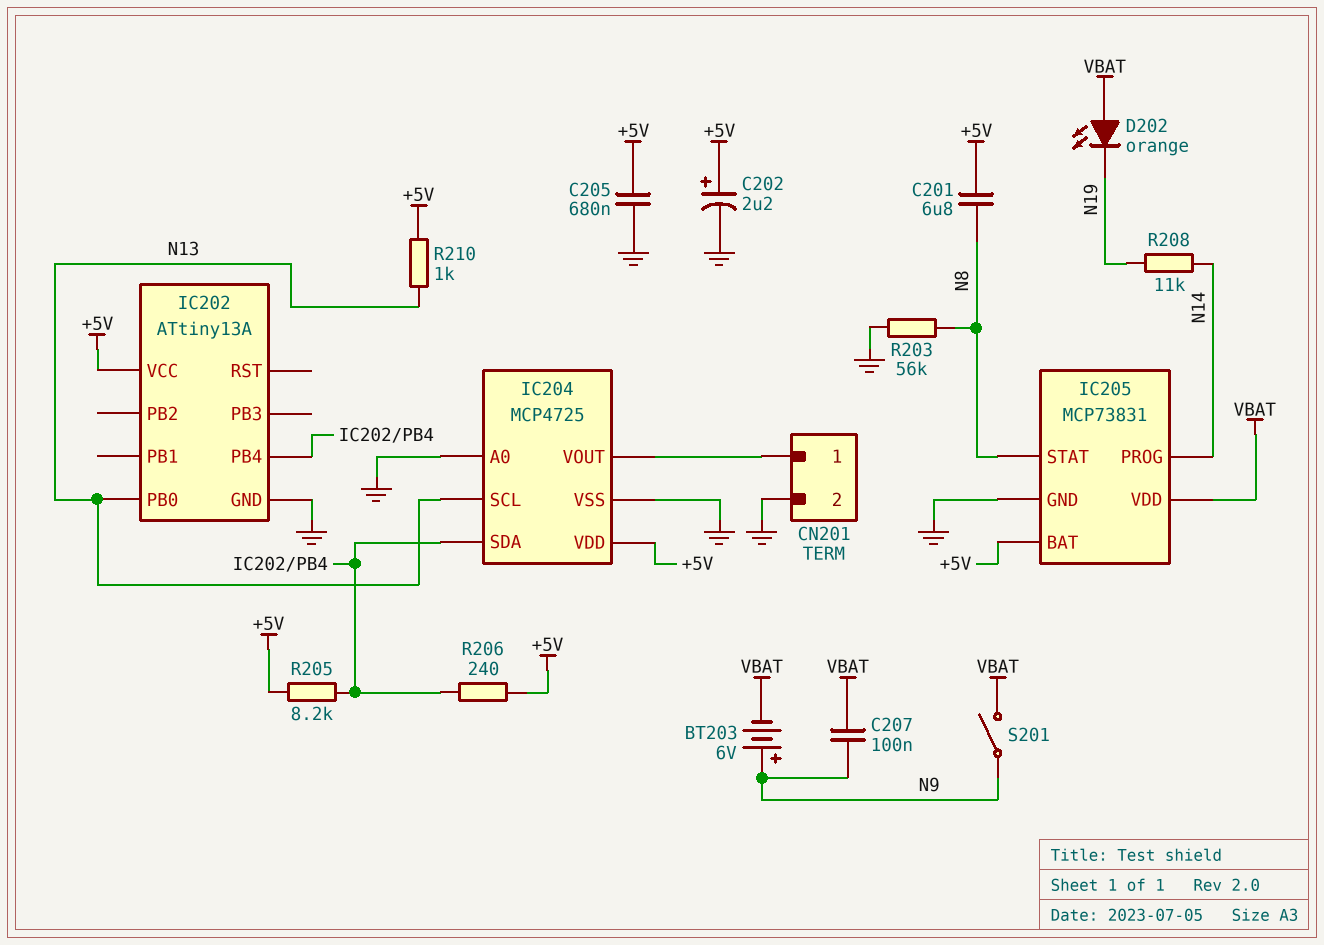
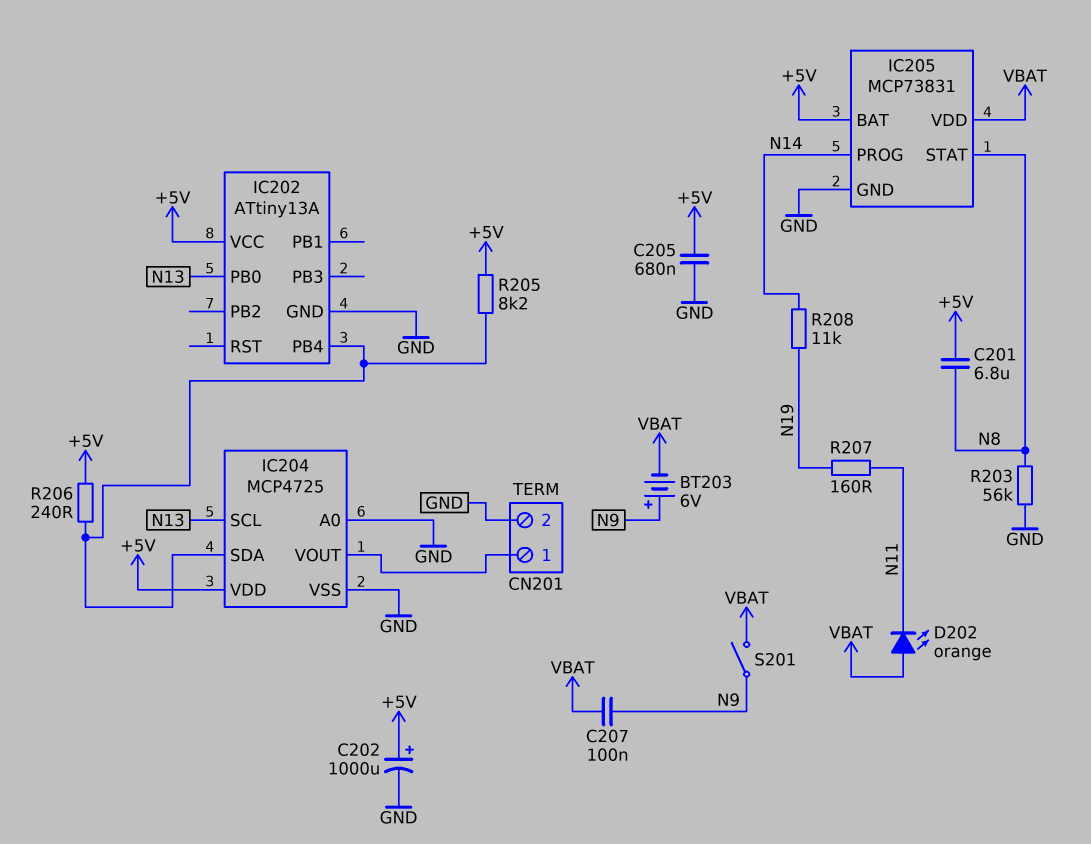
C202: 2.2uF (plus +5V, minus GND) -> 1000uF (plus +5V, minus GND)
D202: LED orange (A VBAT, K N19) -> LED orange (A VBAT, K N11)
R207: none -> 160 (N11, N19)
R210: 1k (+5V, N13) -> none

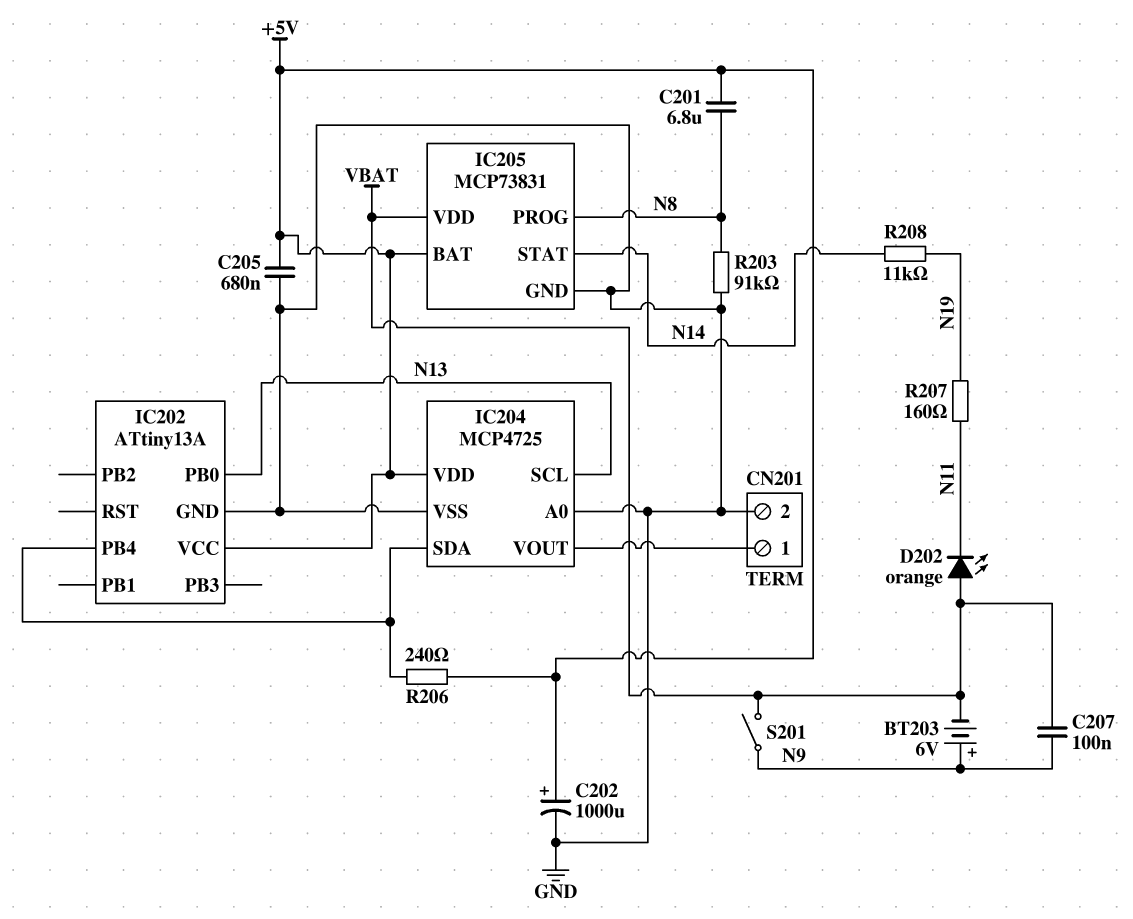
IC205 pin PROG: N14 -> N8
IC205 pin STAT: N8 -> N14
R203: 56k (GND, N8) -> 91k (GND, N8)
R205: 8.2k (+5V, IC202/PB4) -> none

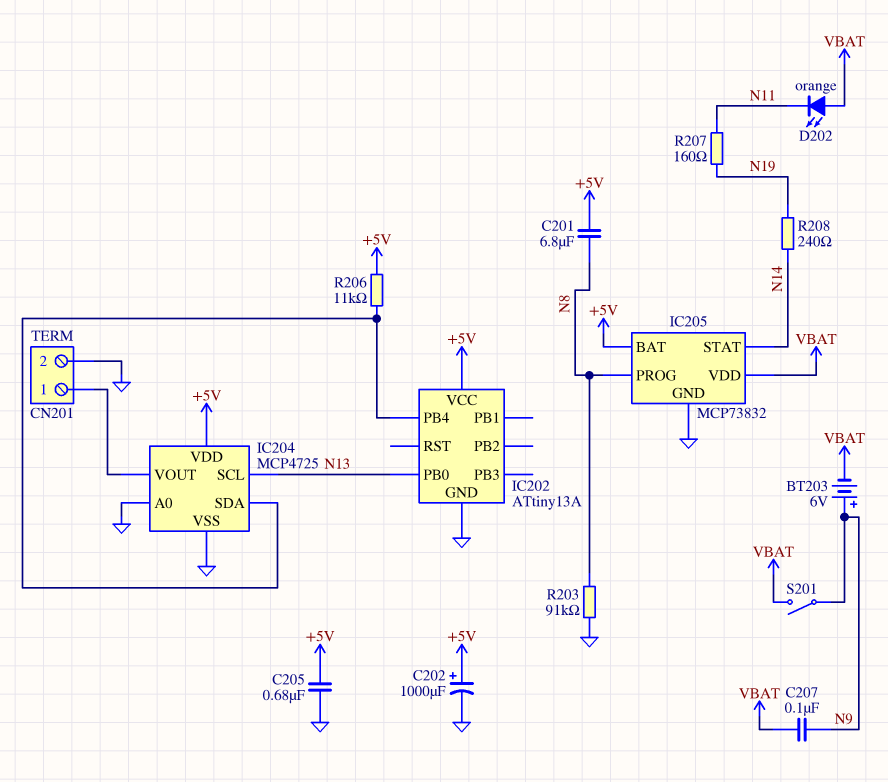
IC205: MCP73831 -> MCP73832
R206: 240 (+5V, IC202/PB4) -> 11k (+5V, IC202/PB4)
R208: 11k (N14, N19) -> 240 (N14, N19)

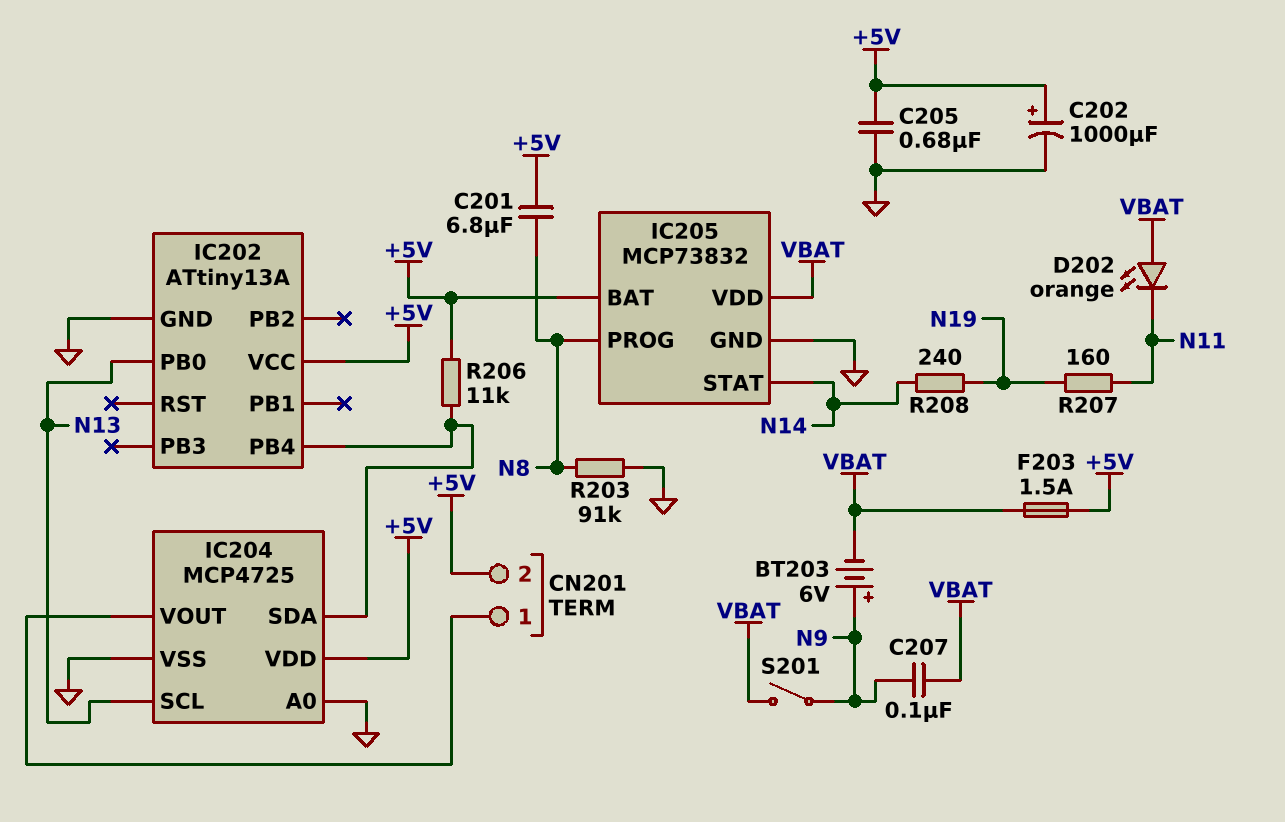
CN201 pin 2: GND -> +5V
F203: none -> 1.5A (+5V, VBAT)

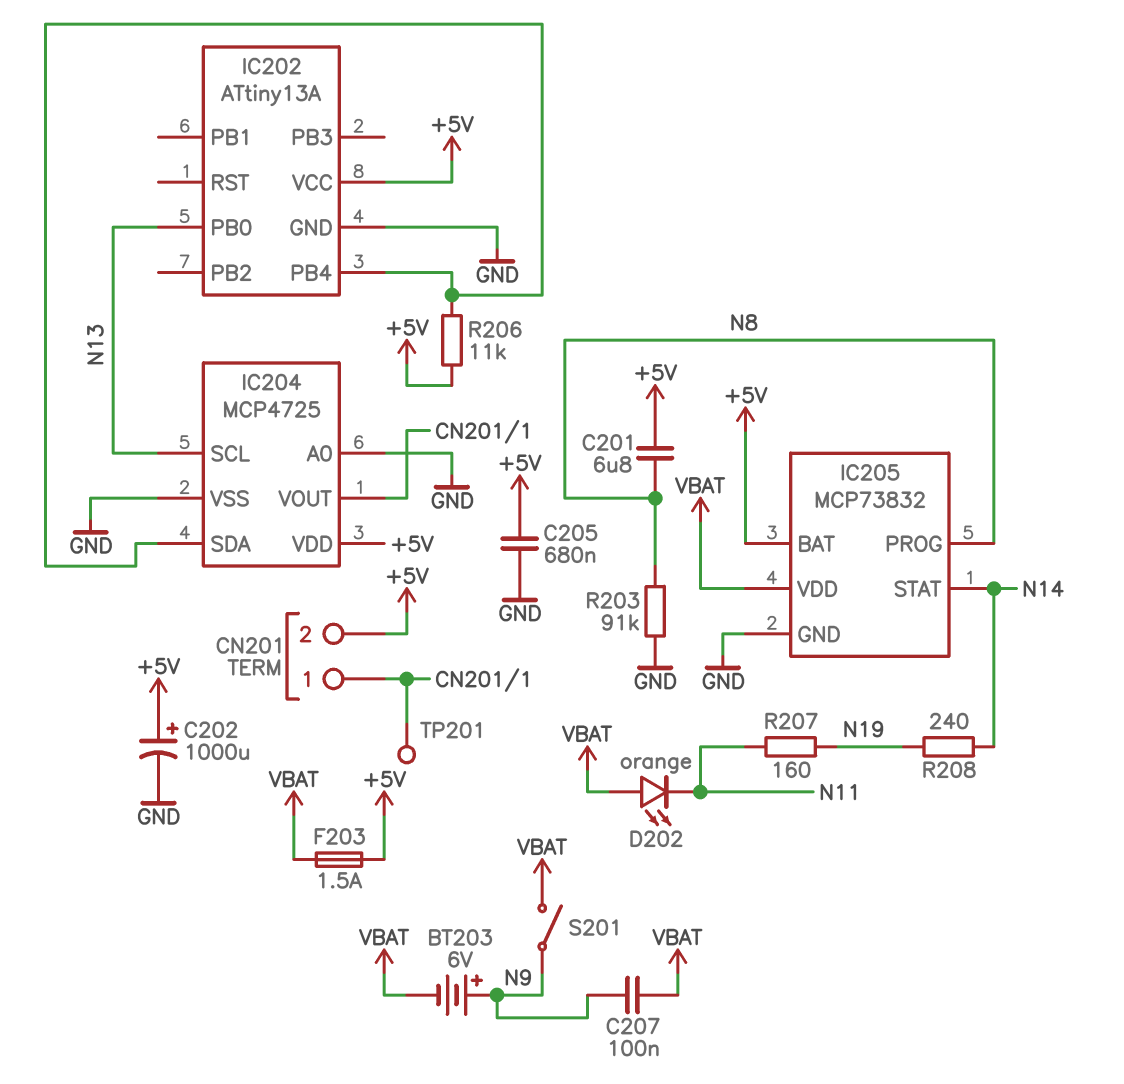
TP201: none -> test point (CN201/1)

